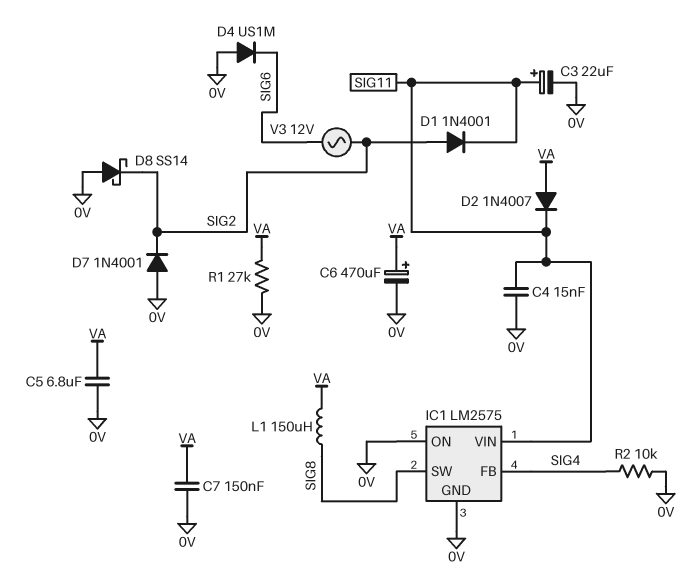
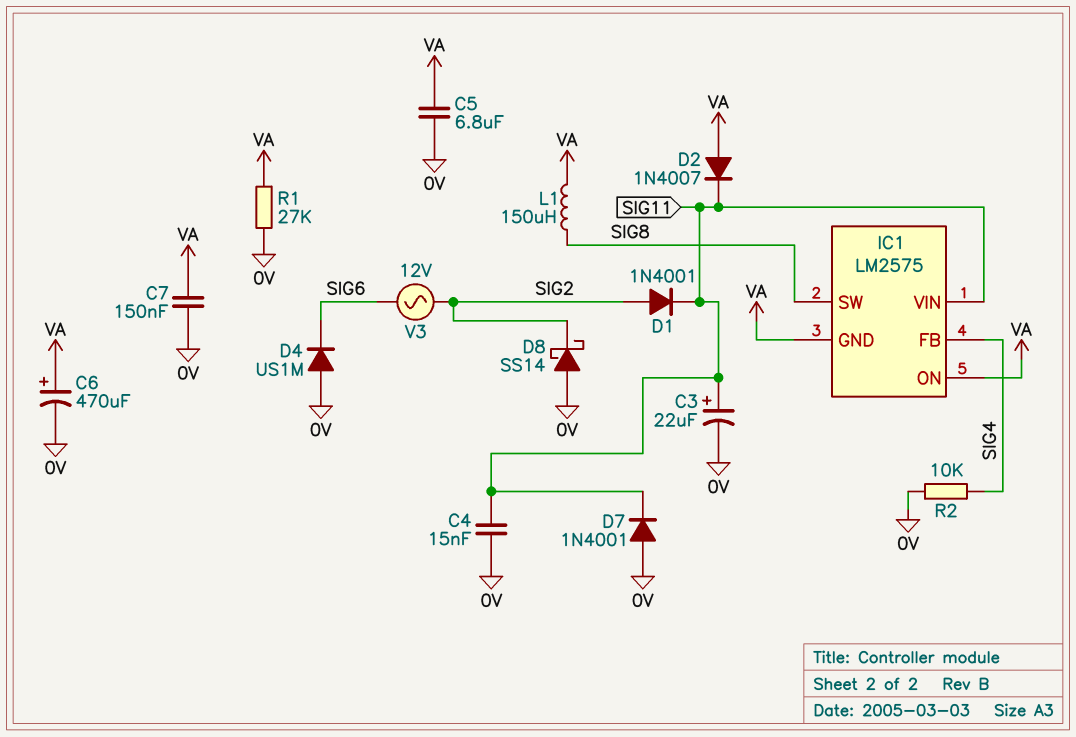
D7: diode 1N4001 (A 0V, K SIG2) -> diode 1N4001 (A 0V, K SIG11)
IC1 pin GND: 0V -> VA
IC1 pin ON: 0V -> VA

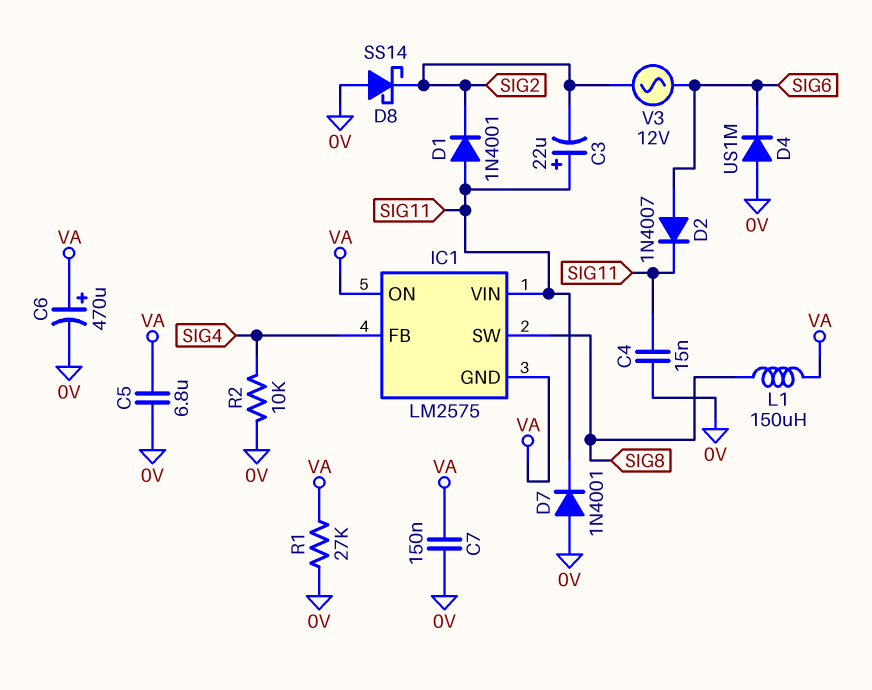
C3: 22uF (plus SIG11, minus 0V) -> 22uF (plus SIG11, minus SIG2)
D1: diode 1N4001 (A SIG2, K SIG11) -> diode 1N4001 (A SIG11, K SIG2)
D2: diode 1N4007 (A VA, K SIG11) -> diode 1N4007 (A SIG6, K SIG11)

